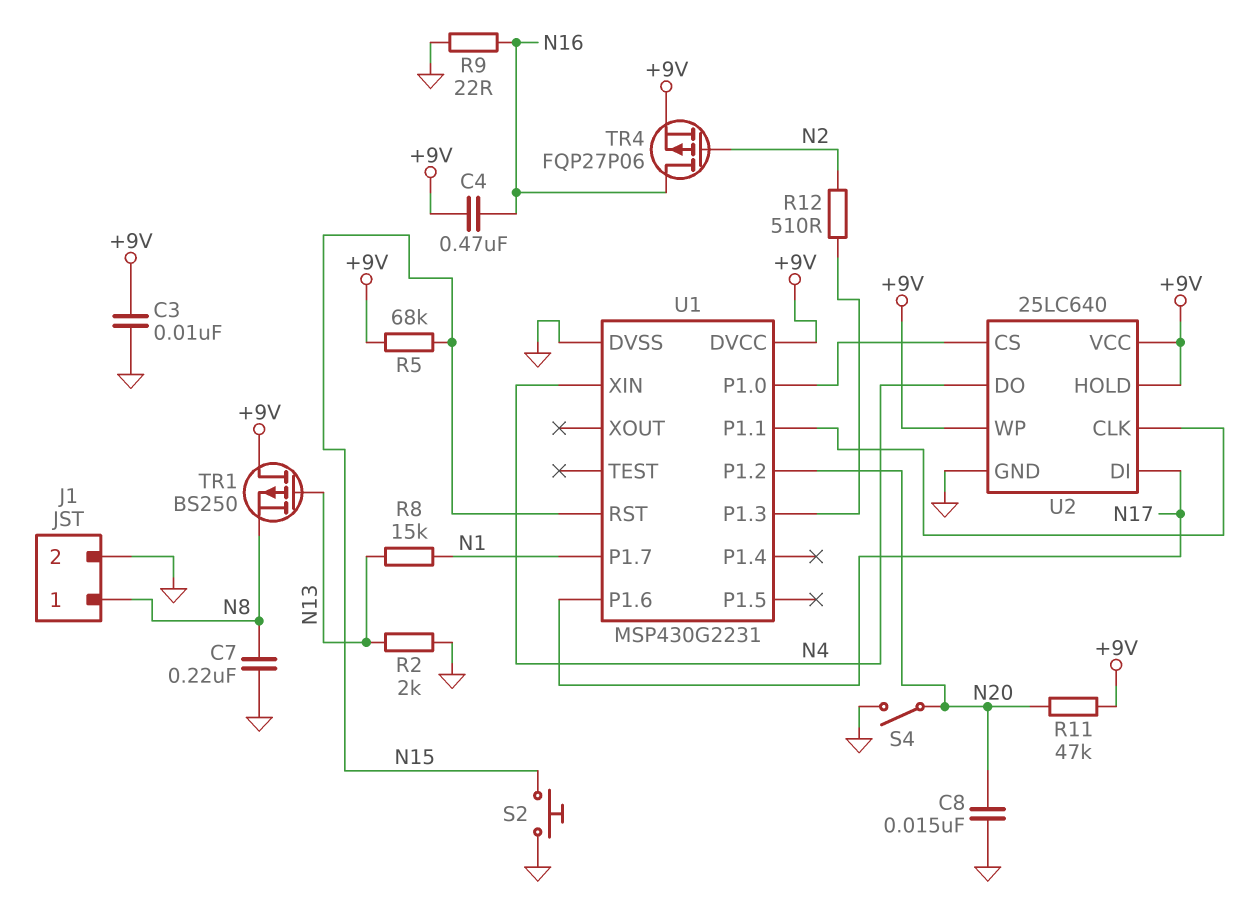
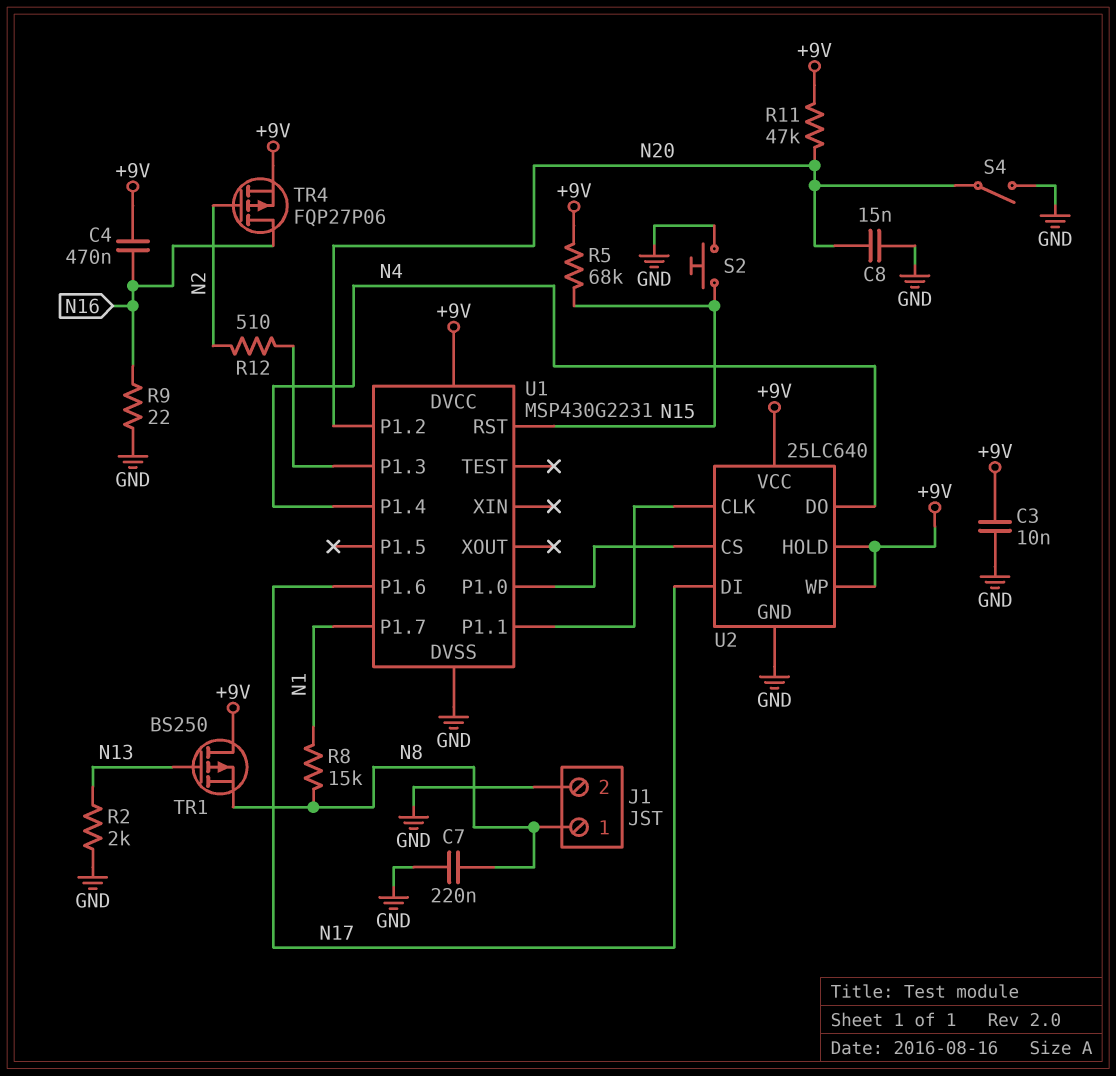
R8: 15k (N1, N13) -> 15k (N1, N8)
U1 pin P1.4: none -> N4
U1 pin XIN: N4 -> none

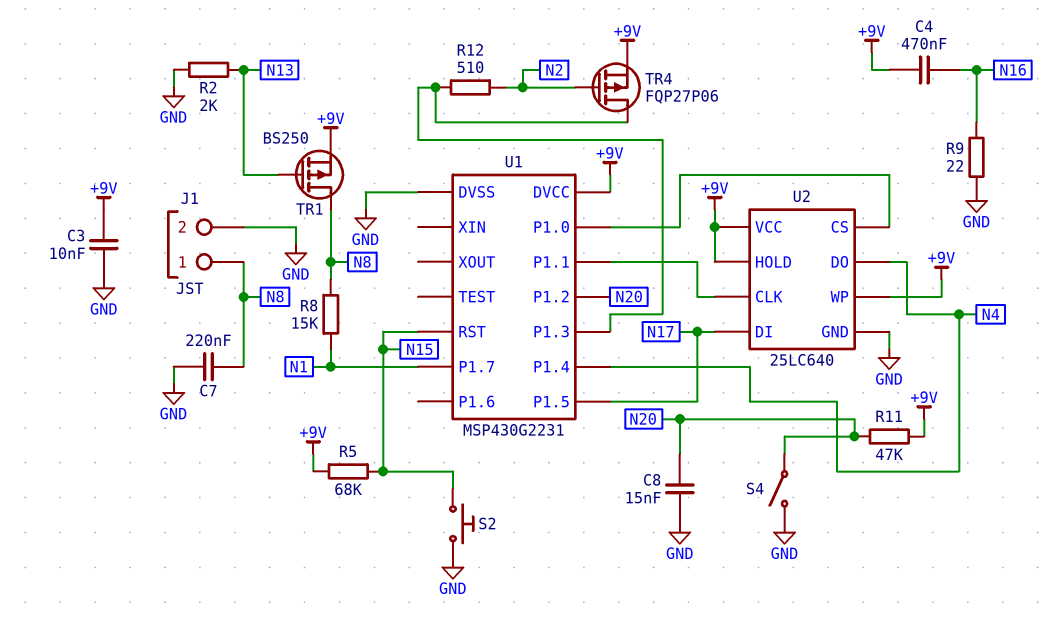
TR1: PMOS BS250 (G N13, D +9V, S N8) -> PMOS BS250 (G N13, D N8, S +9V)
TR4: PMOS FQP27P06 (G N2, D N16, S +9V) -> PMOS FQP27P06 (G N2, D U1/P1.3, S +9V)
U1 pin P1.5: none -> N17
U1 pin P1.6: N17 -> none

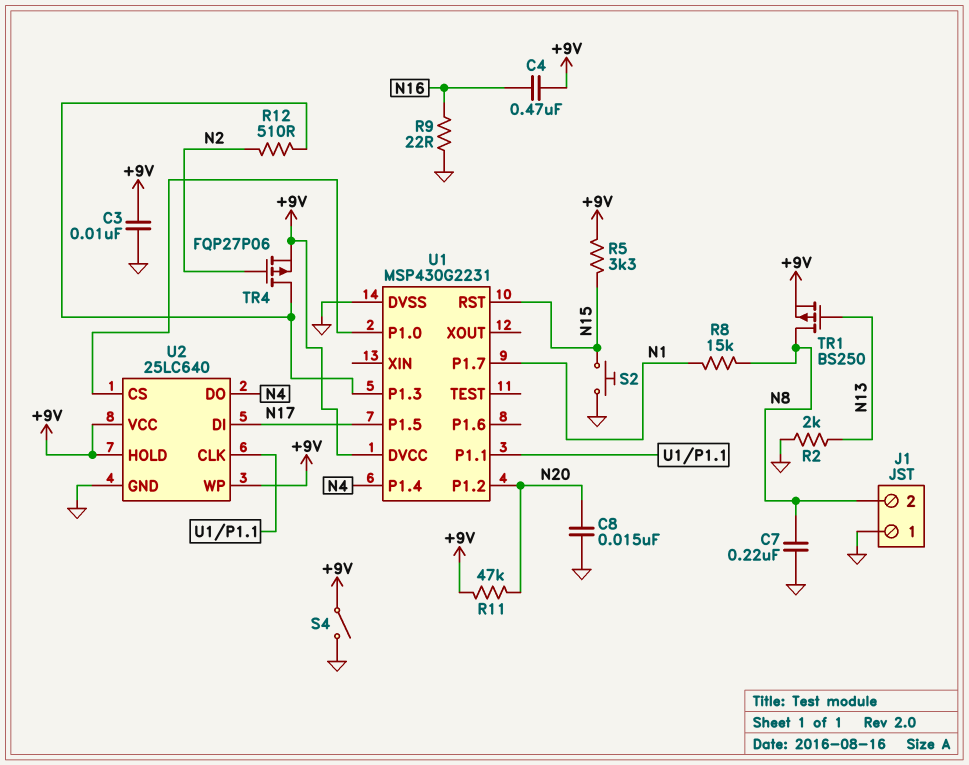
J1 pin 1: N8 -> GND
J1 pin 2: GND -> N8
R5: 68k (+9V, N15) -> 3.3k (+9V, N15)
S4: switch (GND, N20) -> switch (+9V, GND)

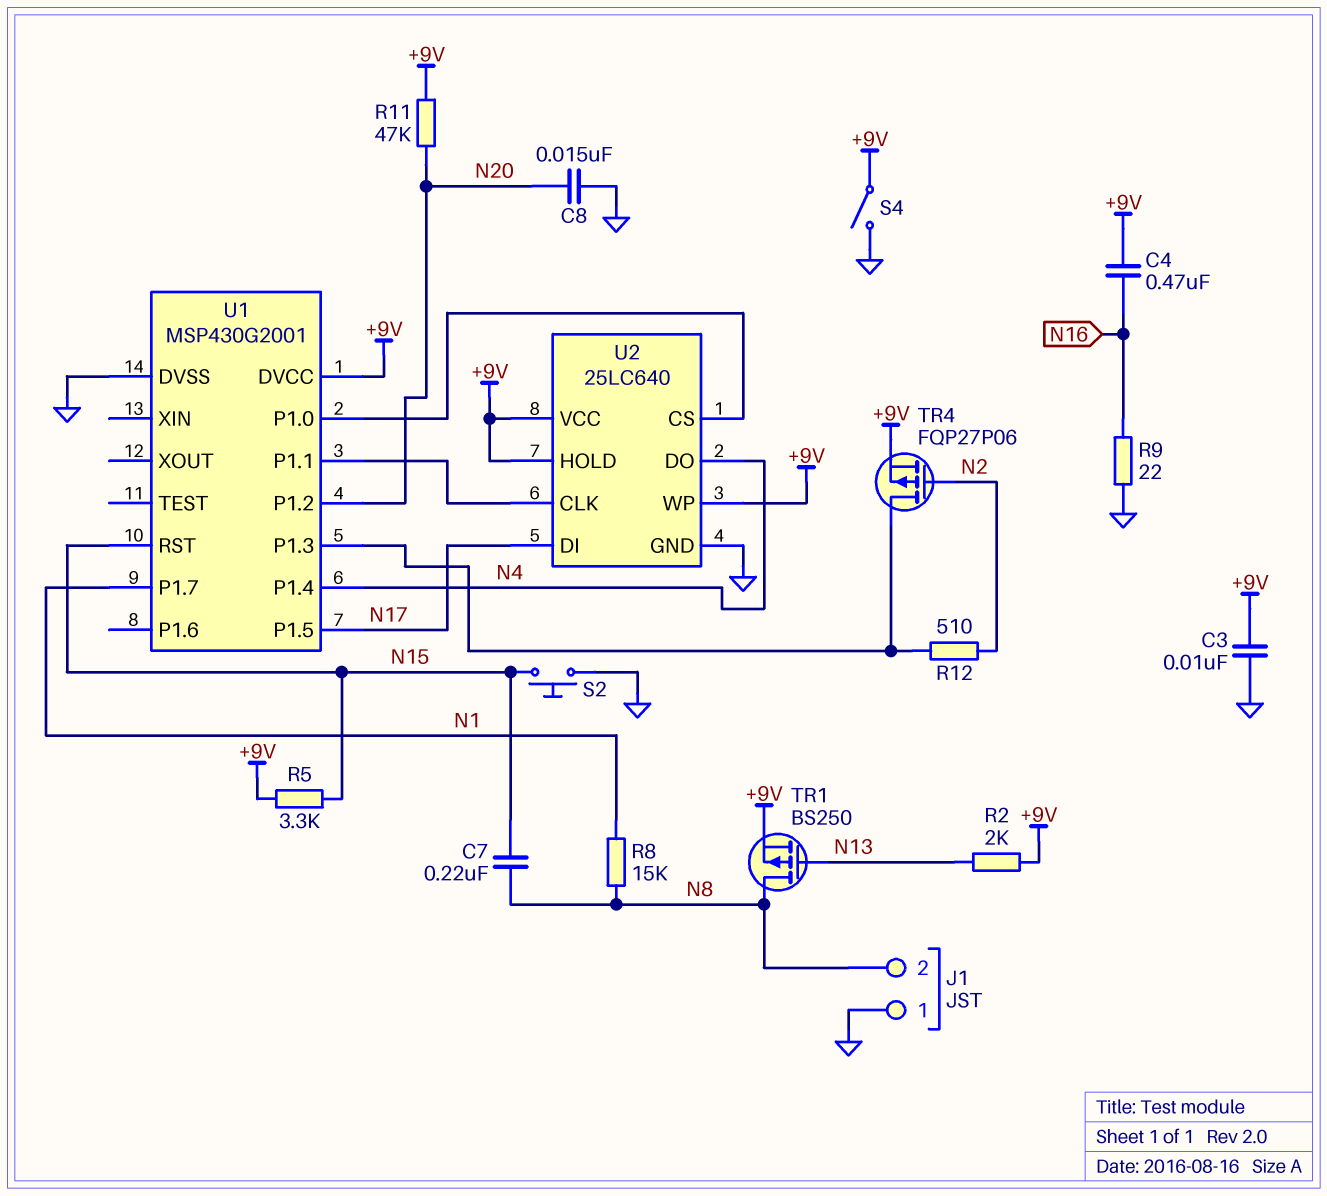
C7: 220nF (GND, N8) -> 220nF (N8, N15)
R2: 2k (GND, N13) -> 2k (+9V, N13)
U1: MSP430G2231 -> MSP430G2001

